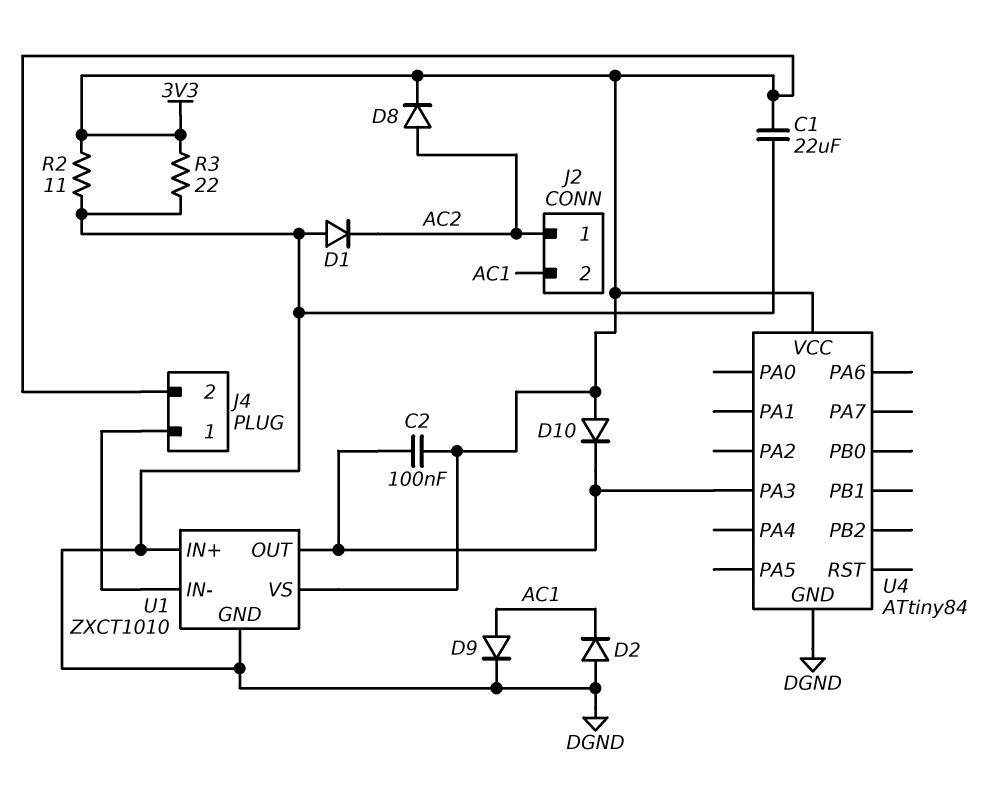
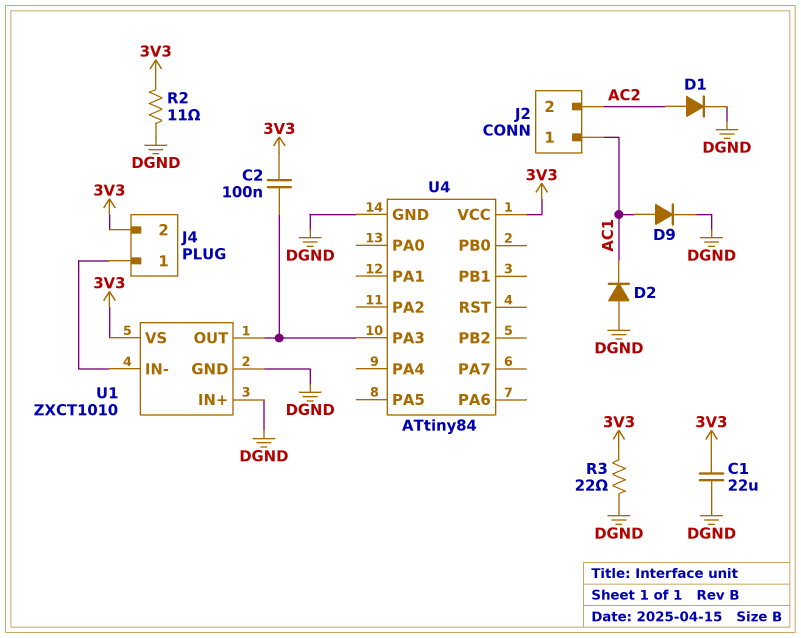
D1: diode (A DGND, K AC2) -> diode (A AC2, K DGND)
D8: diode (A AC2, K 3V3) -> none
D10: diode (A 3V3, K U1/OUT) -> none
J2 pin 1: AC2 -> AC1
J2 pin 2: AC1 -> AC2

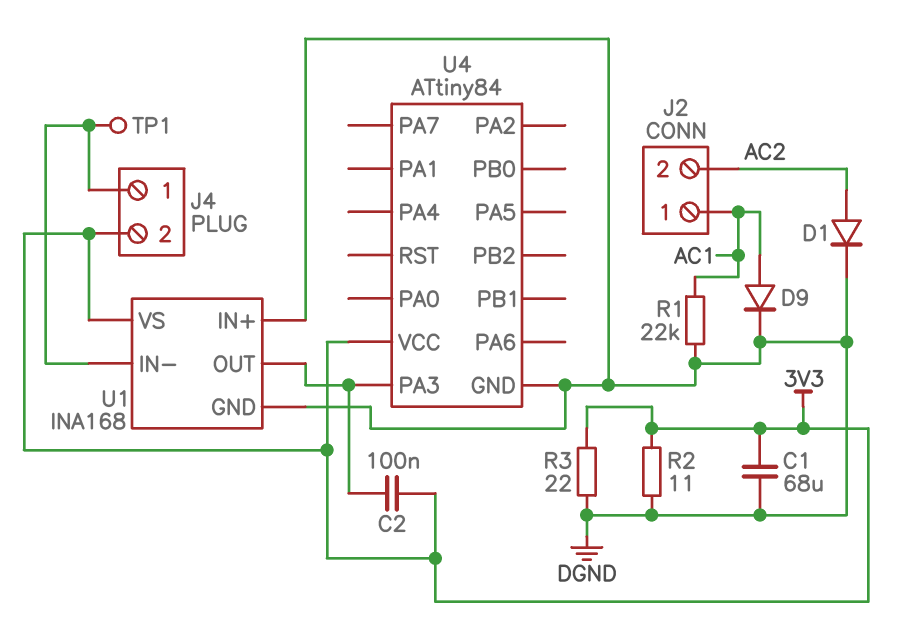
C1: 22uF (3V3, DGND) -> 68uF (3V3, DGND)
D2: diode (A DGND, K AC1) -> none
R1: none -> 22k (AC1, DGND)
TP1: none -> test point (J4/1)
U1: ZXCT1010 -> INA168

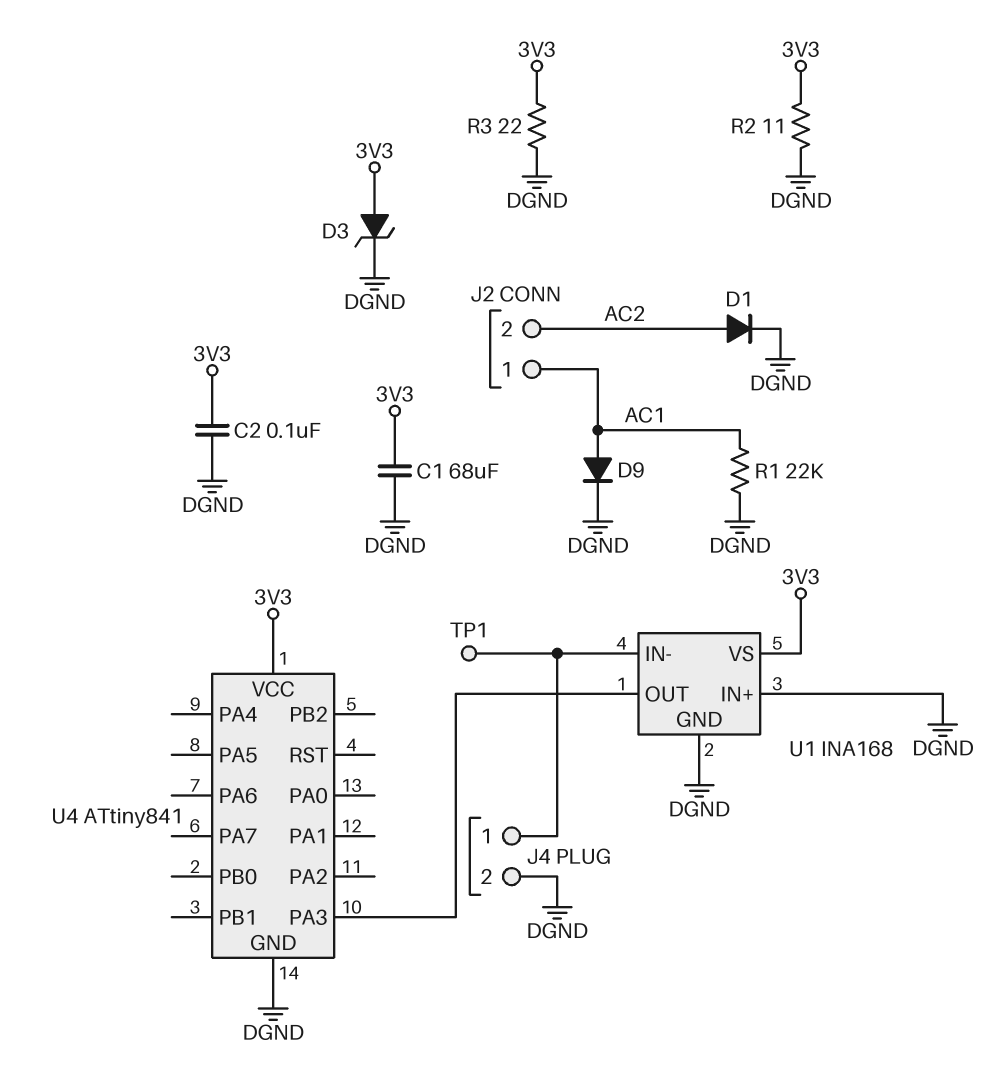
C2: 100nF (3V3, U1/OUT) -> 100nF (3V3, DGND)
D3: none -> zener (A 3V3, K DGND)
J4 pin 2: 3V3 -> DGND
U4: ATtiny84 -> ATtiny841

